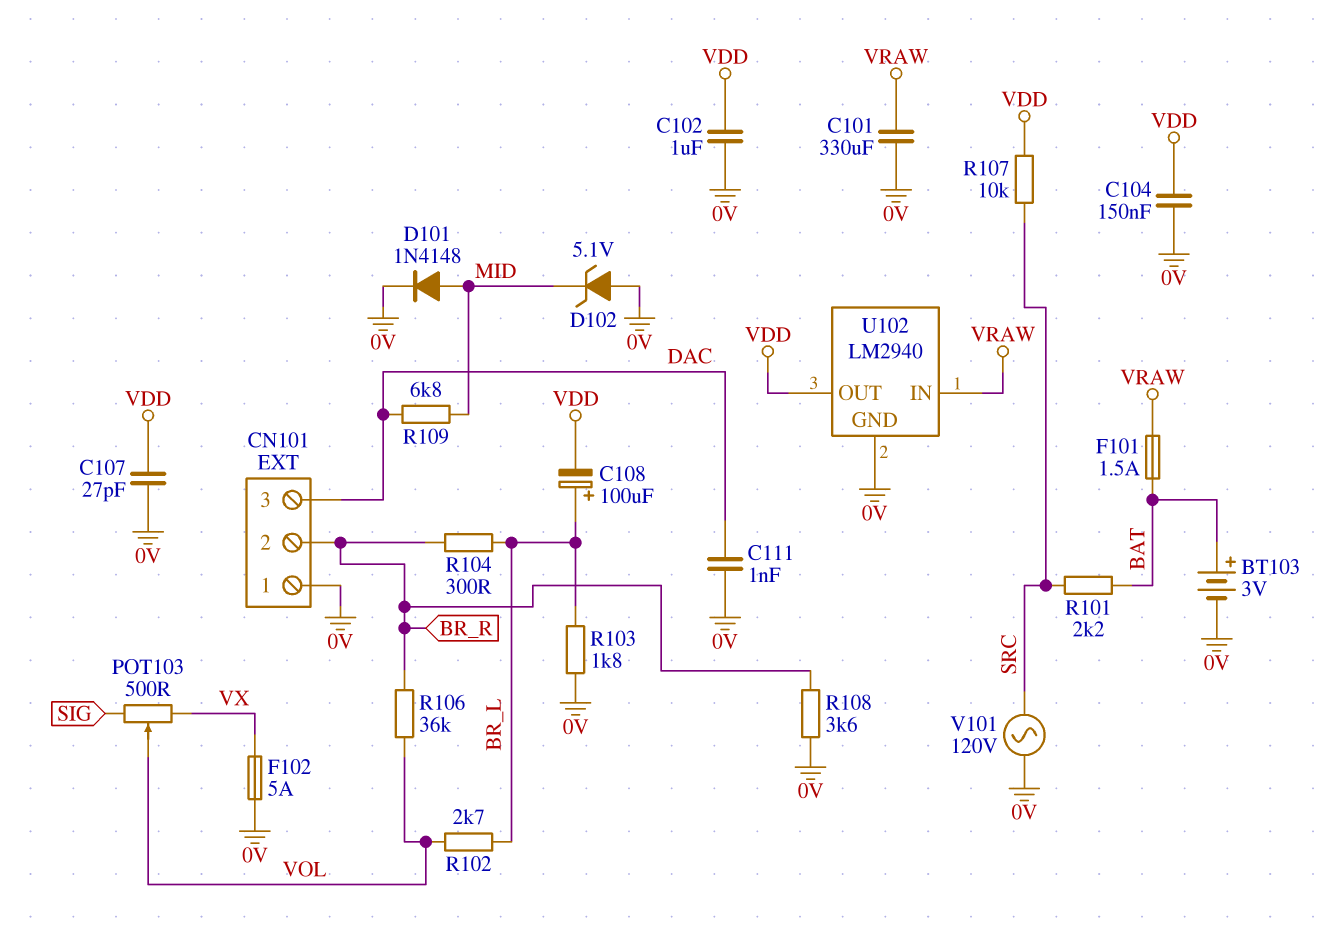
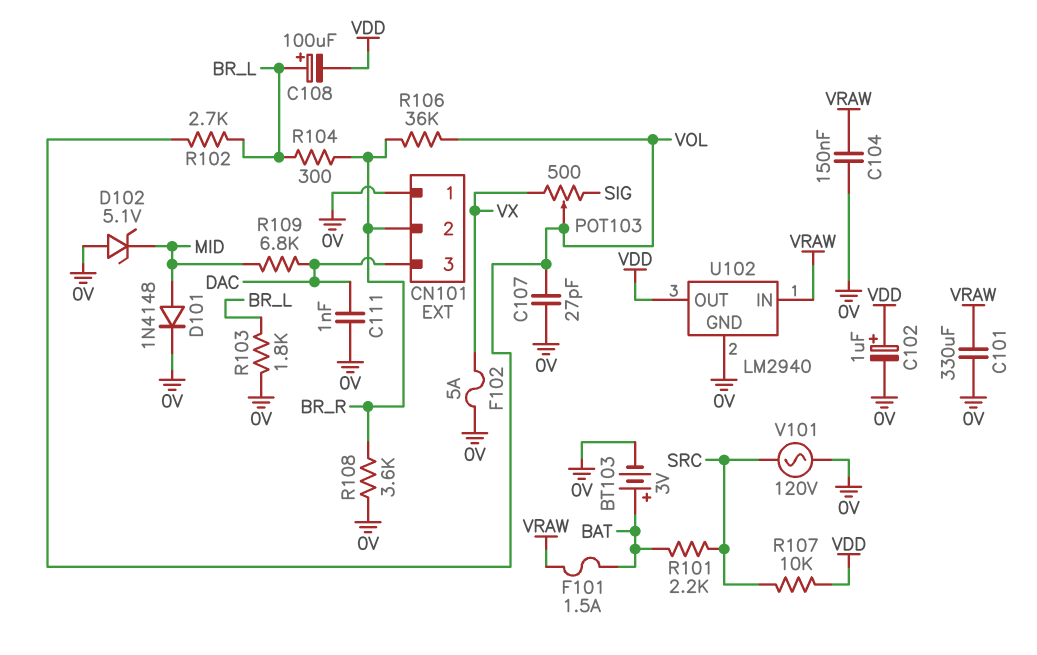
C102: 1uF (0V, VDD) -> 1uF (plus VDD, minus 0V)
C104: 150nF (0V, VDD) -> 150nF (0V, VRAW)
C107: 27pF (0V, VDD) -> 27pF (0V, VOL)

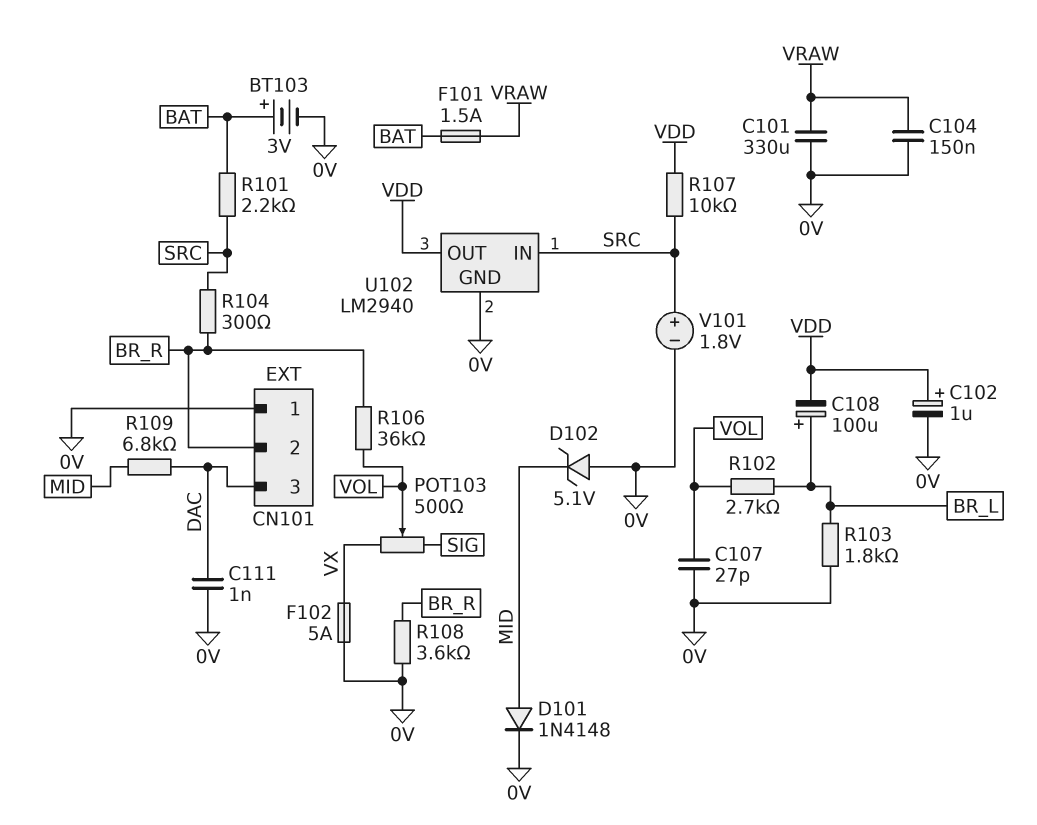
R104: 300 (BR_L, BR_R) -> 300 (BR_R, SRC)
U102 pin IN: VRAW -> SRC
V101: AC 120V (0V, SRC) -> 1.8V (plus SRC, minus 0V)

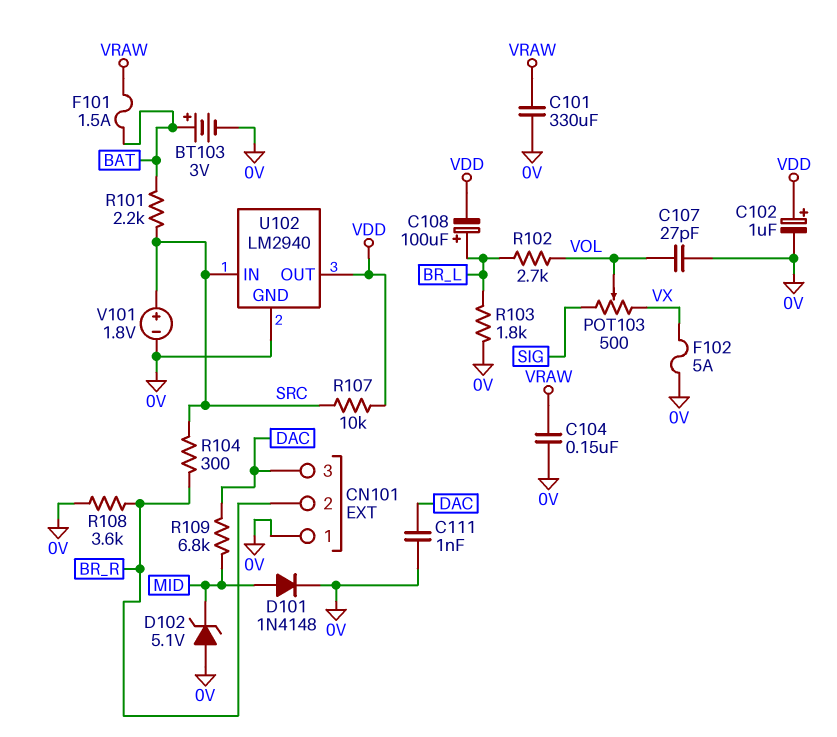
R106: 36k (BR_R, VOL) -> none

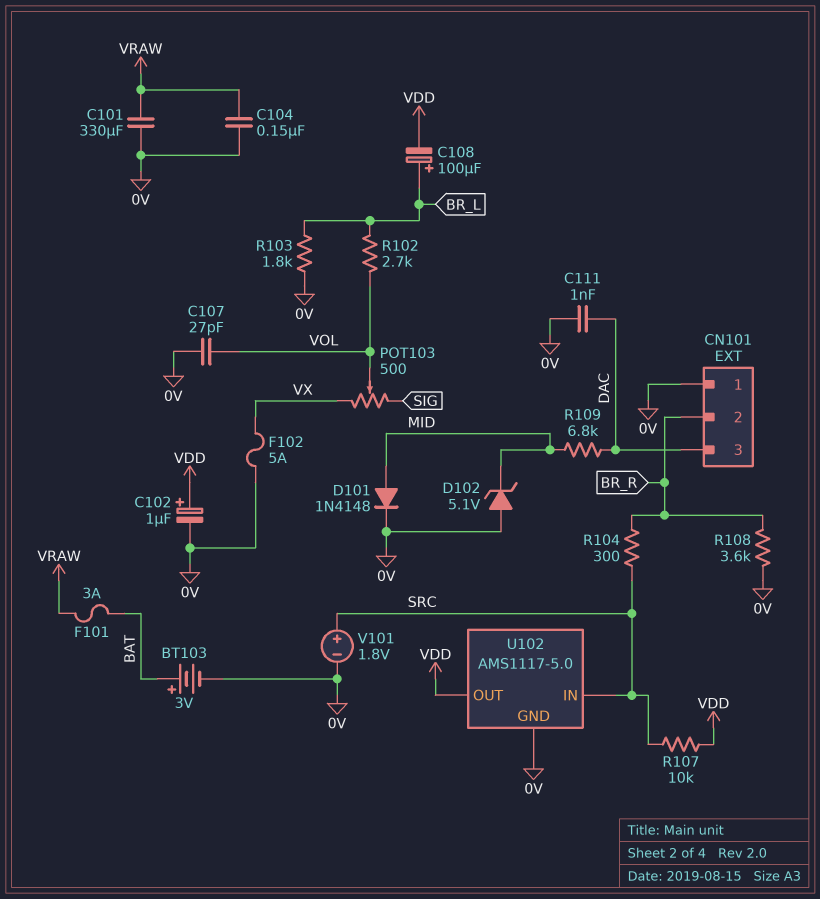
F101: 1.5A (BAT, VRAW) -> 3A (BAT, VRAW)
R101: 2.2k (BAT, SRC) -> none
U102: LM2940 -> AMS1117-5.0

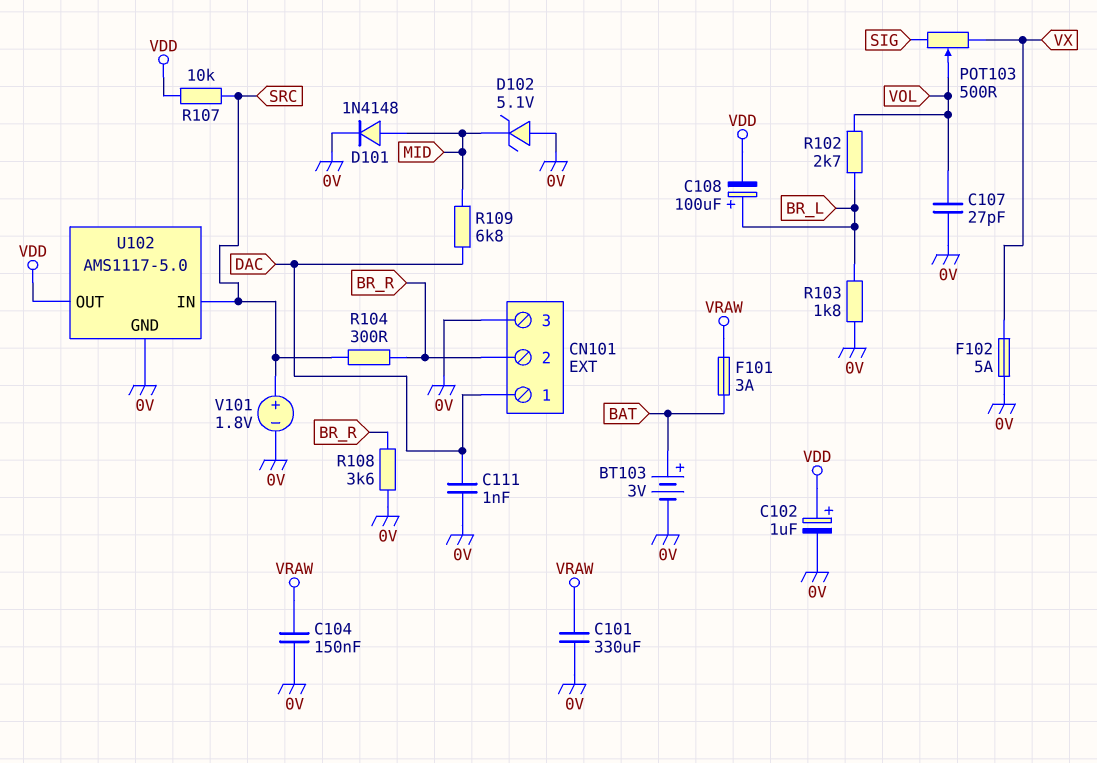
CN101 pin 1: 0V -> DAC
CN101 pin 3: DAC -> 0V

